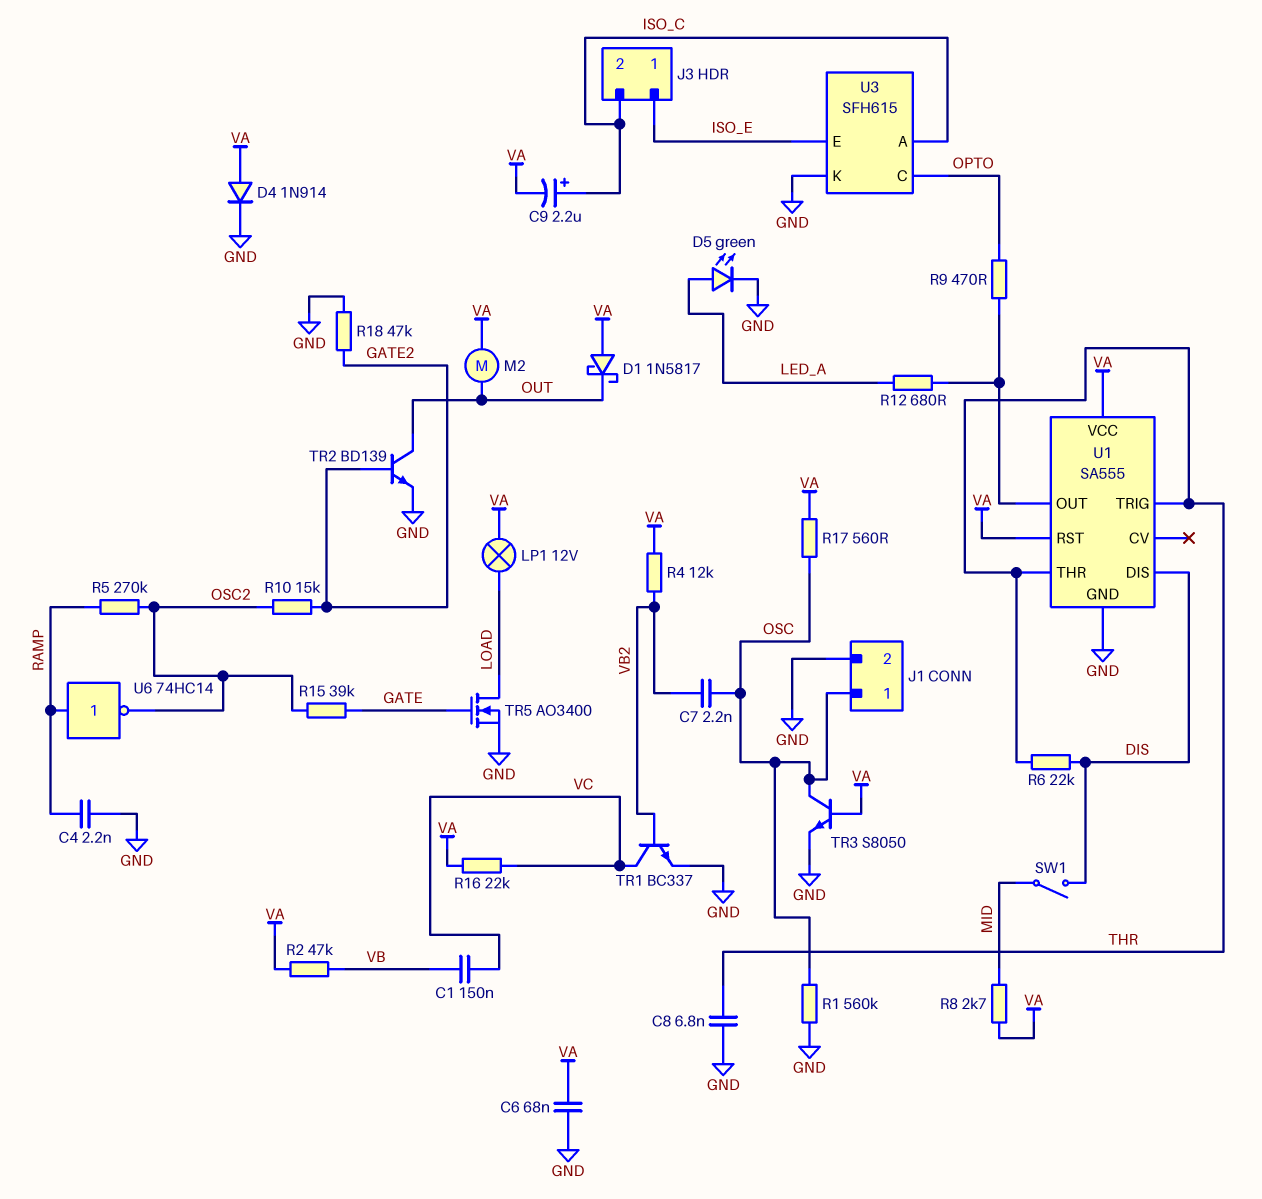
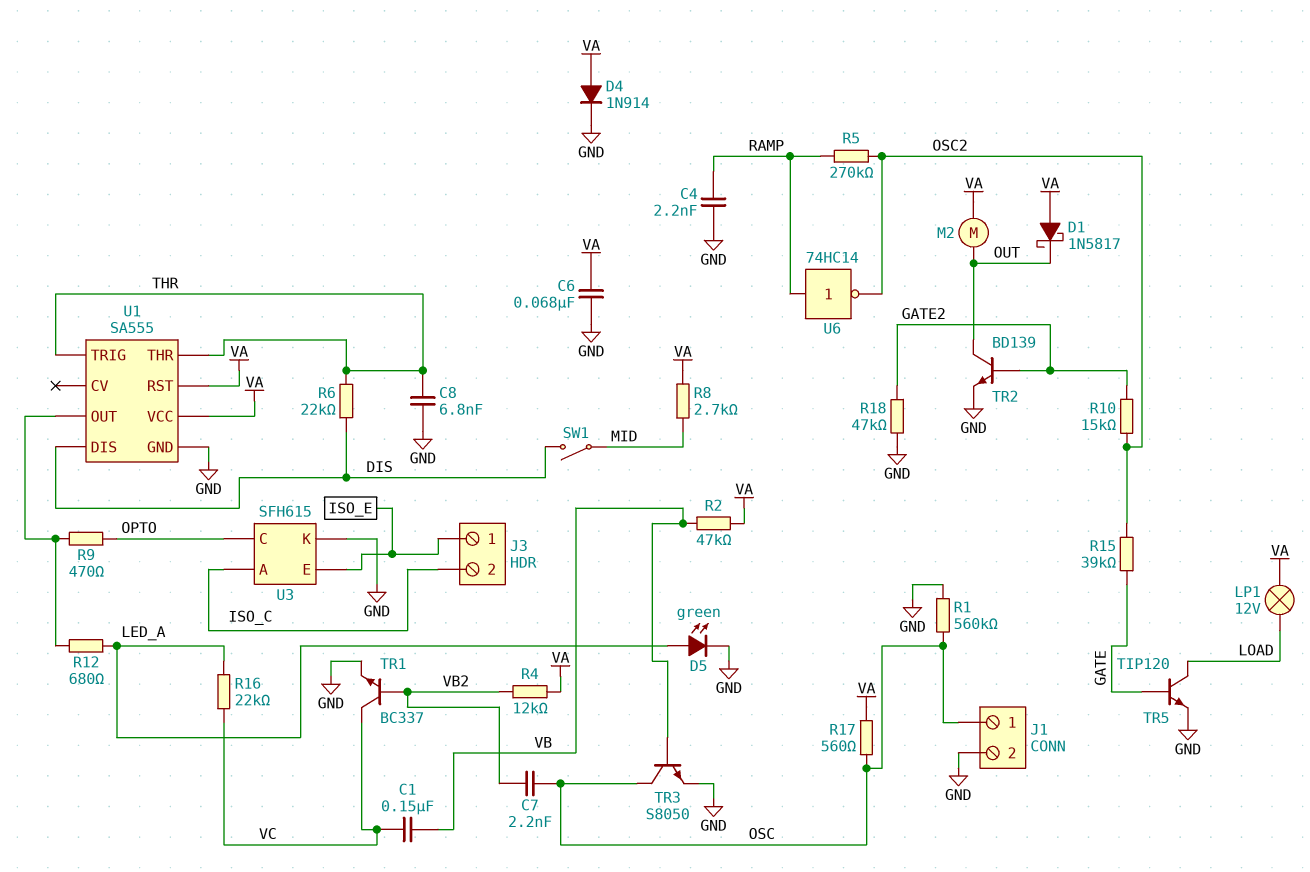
C9: 2.2uF (plus ISO_C, minus VA) -> none
R16: 22k (VA, VC) -> 22k (LED_A, VC)
TR3: NPN S8050 (B VA, C OSC, E GND) -> NPN S8050 (B VB, C OSC, E GND)
TR5: NMOS AO3400 (G GATE, D LOAD, S GND) -> NPN TIP120 (B GATE, C LOAD, E GND)

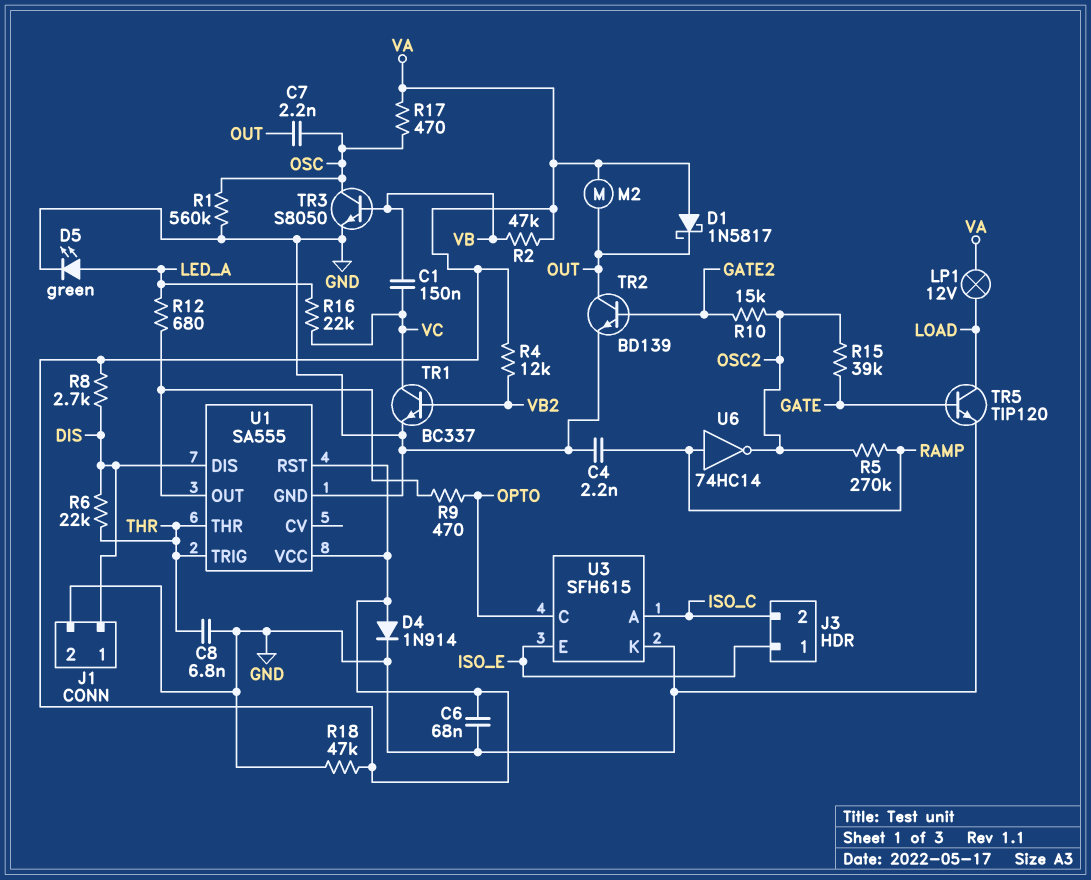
C7: 2.2nF (OSC, VB2) -> 2.2nF (OSC, OUT)
J1 pin 1: OSC -> DIS
R8: 2.7k (MID, VA) -> 2.7k (DIS, VA)
R17: 560 (OSC, VA) -> 470 (OSC, VA)
R18: 47k (GATE2, GND) -> 47k (GND, VA)
SW1: switch (DIS, MID) -> none

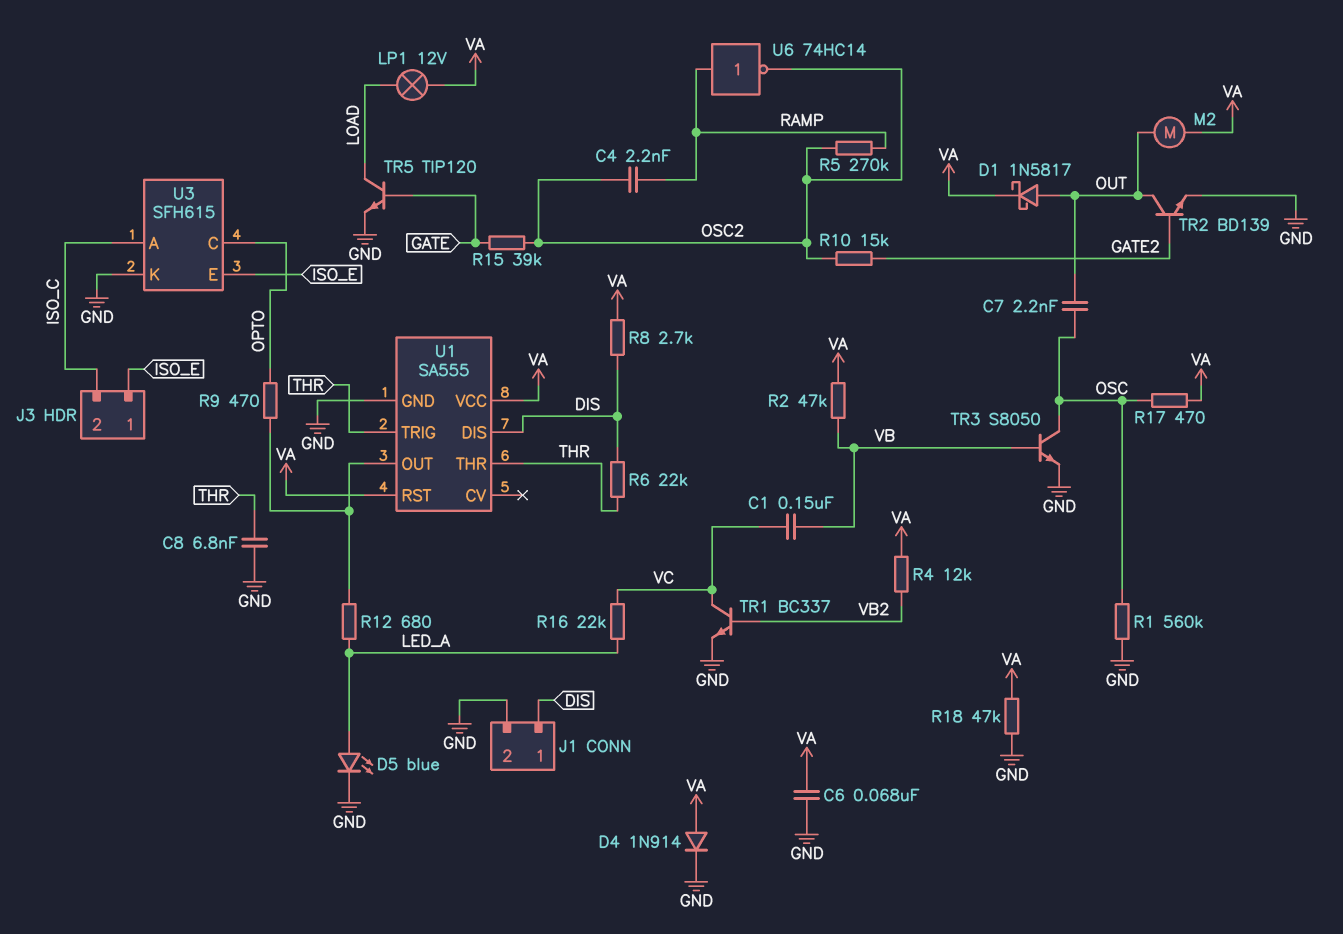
C4: 2.2nF (GND, RAMP) -> 2.2nF (OSC2, RAMP)
D1: schottky 1N5817 (A VA, K OUT) -> schottky 1N5817 (A OUT, K VA)
D5: LED green (A LED_A, K GND) -> LED blue (A LED_A, K GND)

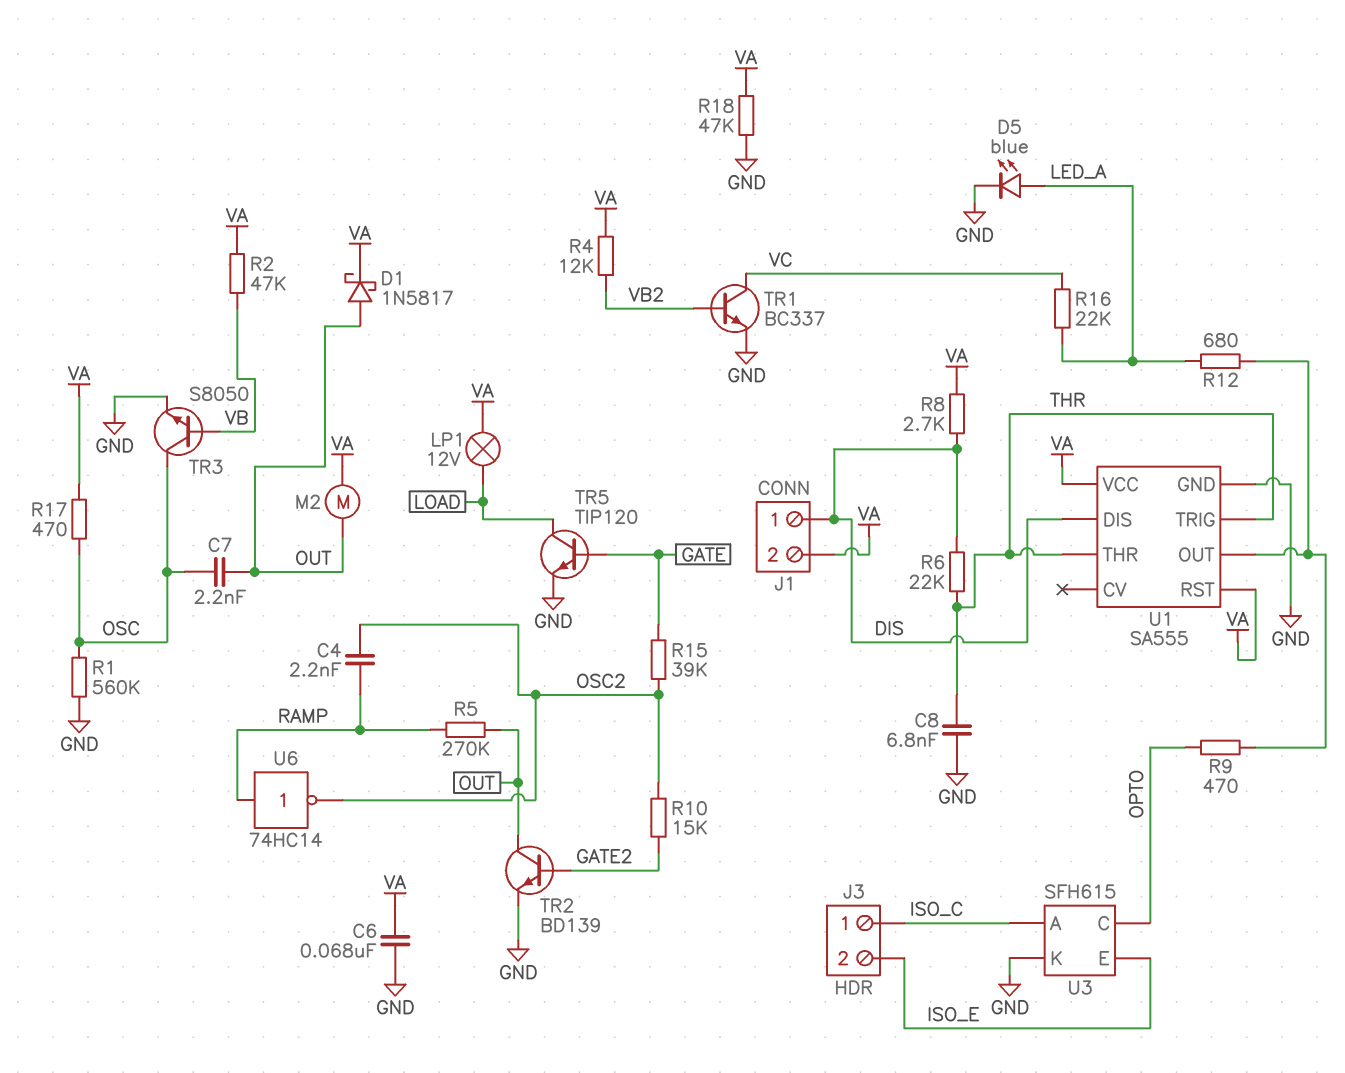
C1: 150nF (VB, VC) -> none
D4: diode 1N914 (A VA, K GND) -> none
J1 pin 2: GND -> VA
J3 pin 1: ISO_E -> ISO_C
J3 pin 2: ISO_C -> ISO_E
R5: 270k (OSC2, RAMP) -> 270k (OUT, RAMP)

